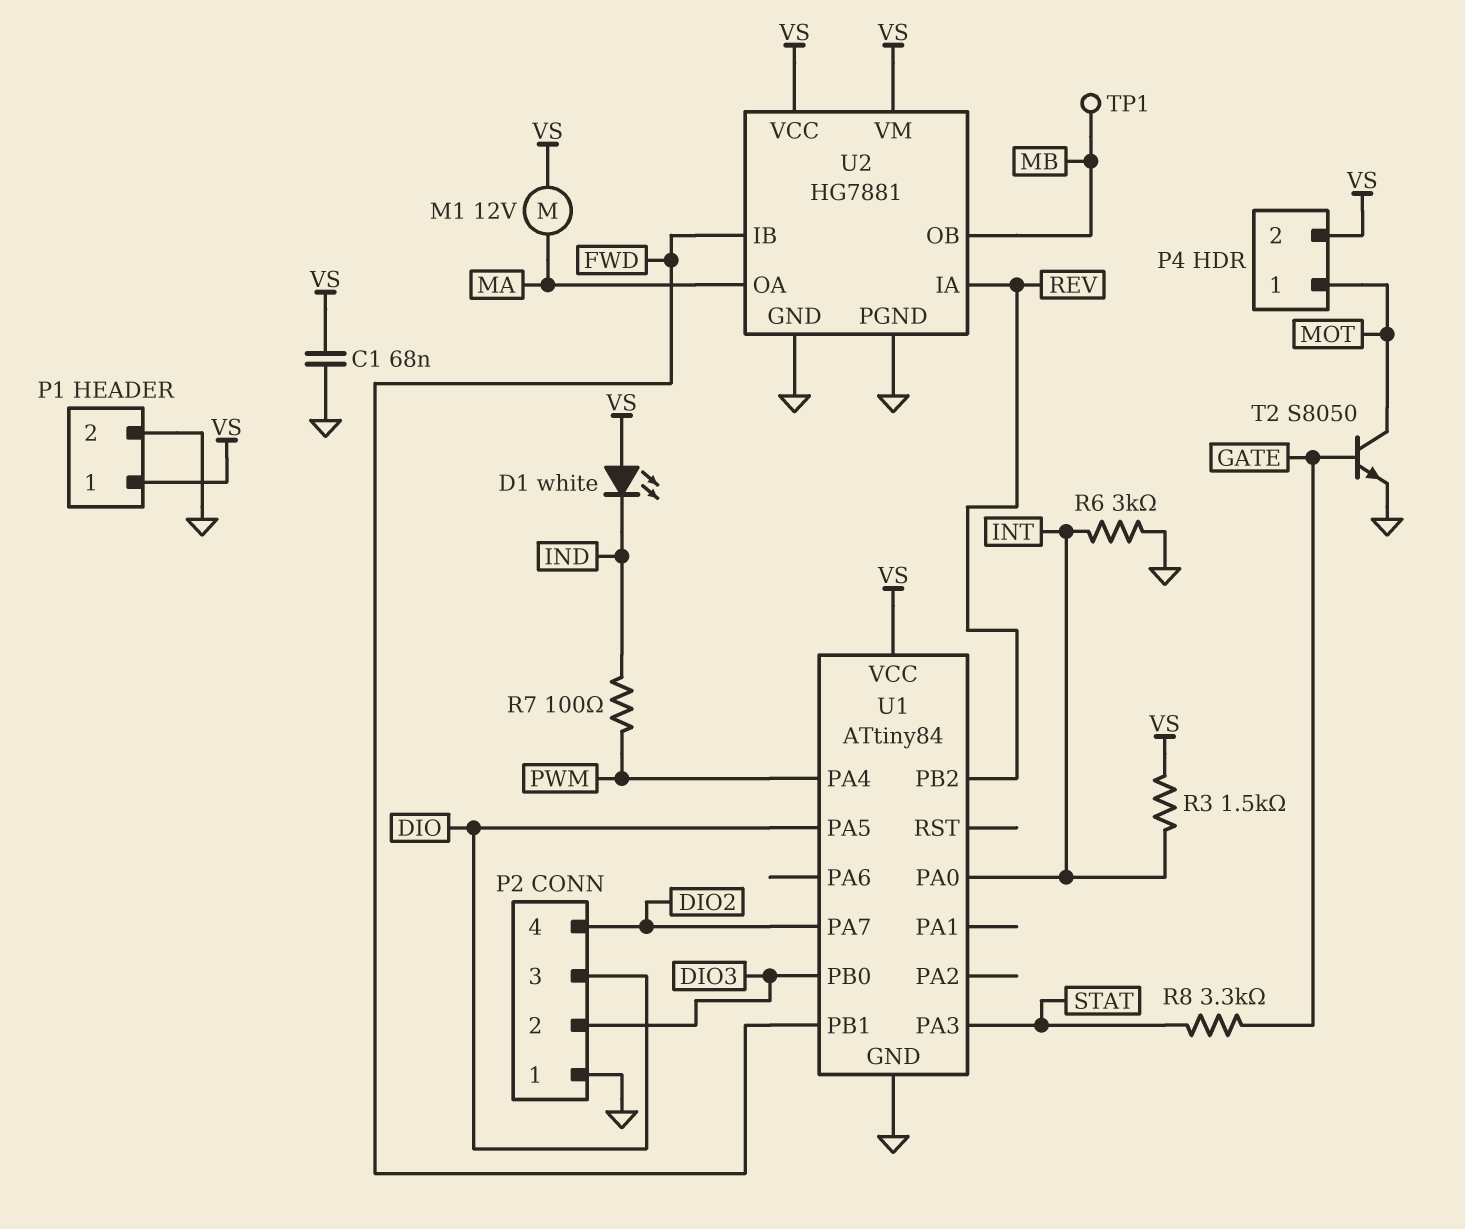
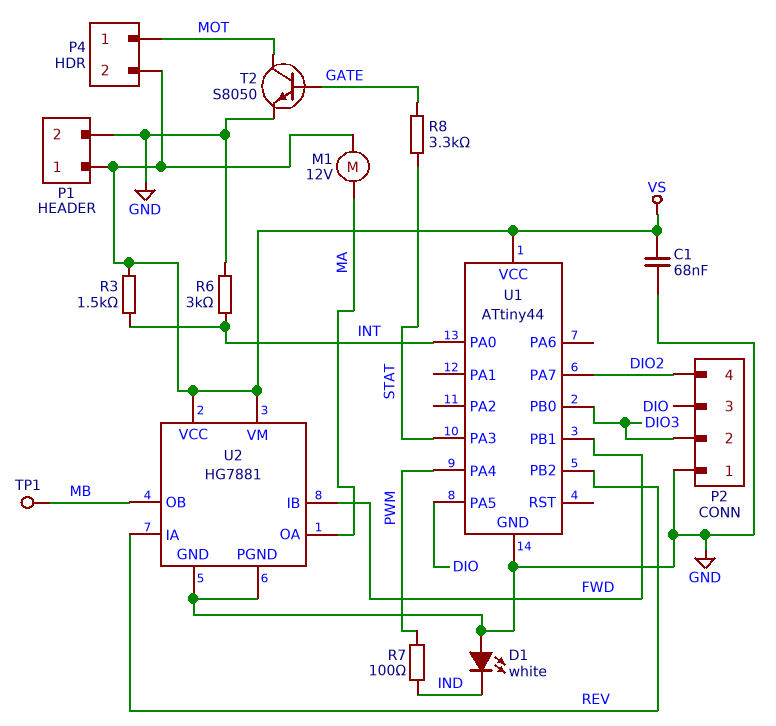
D1: LED white (A VS, K IND) -> LED white (A GND, K IND)
U1: ATtiny84 -> ATtiny44

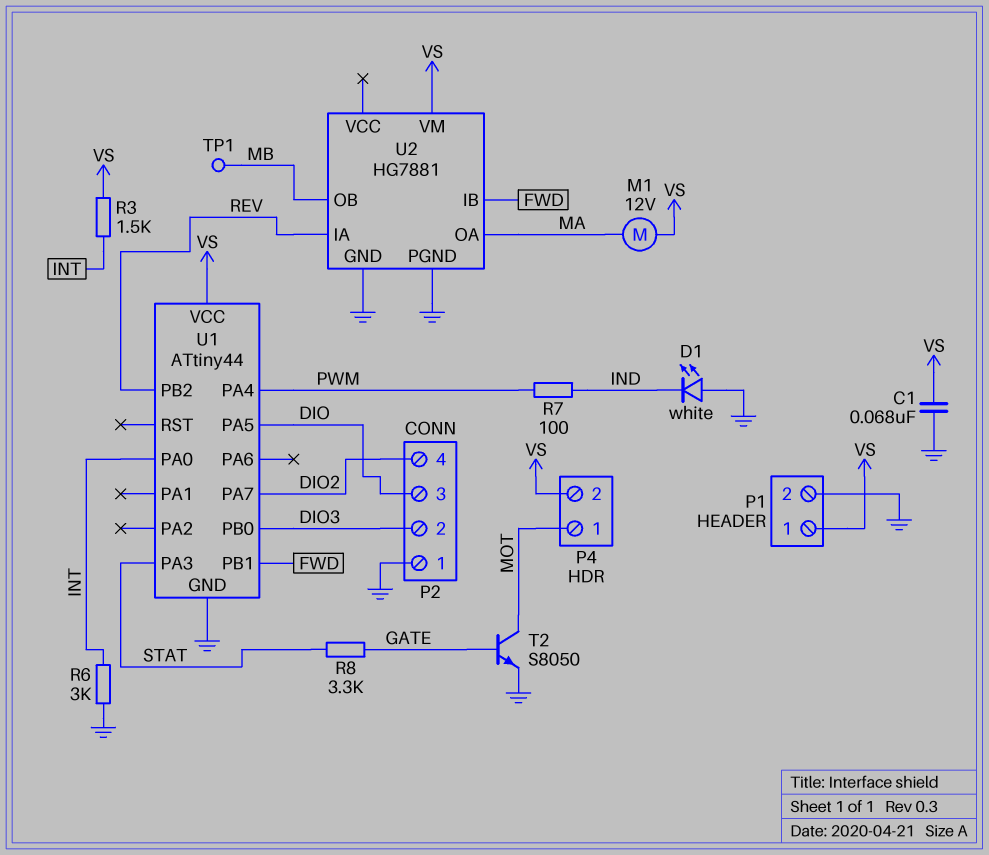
U2 pin VCC: VS -> none

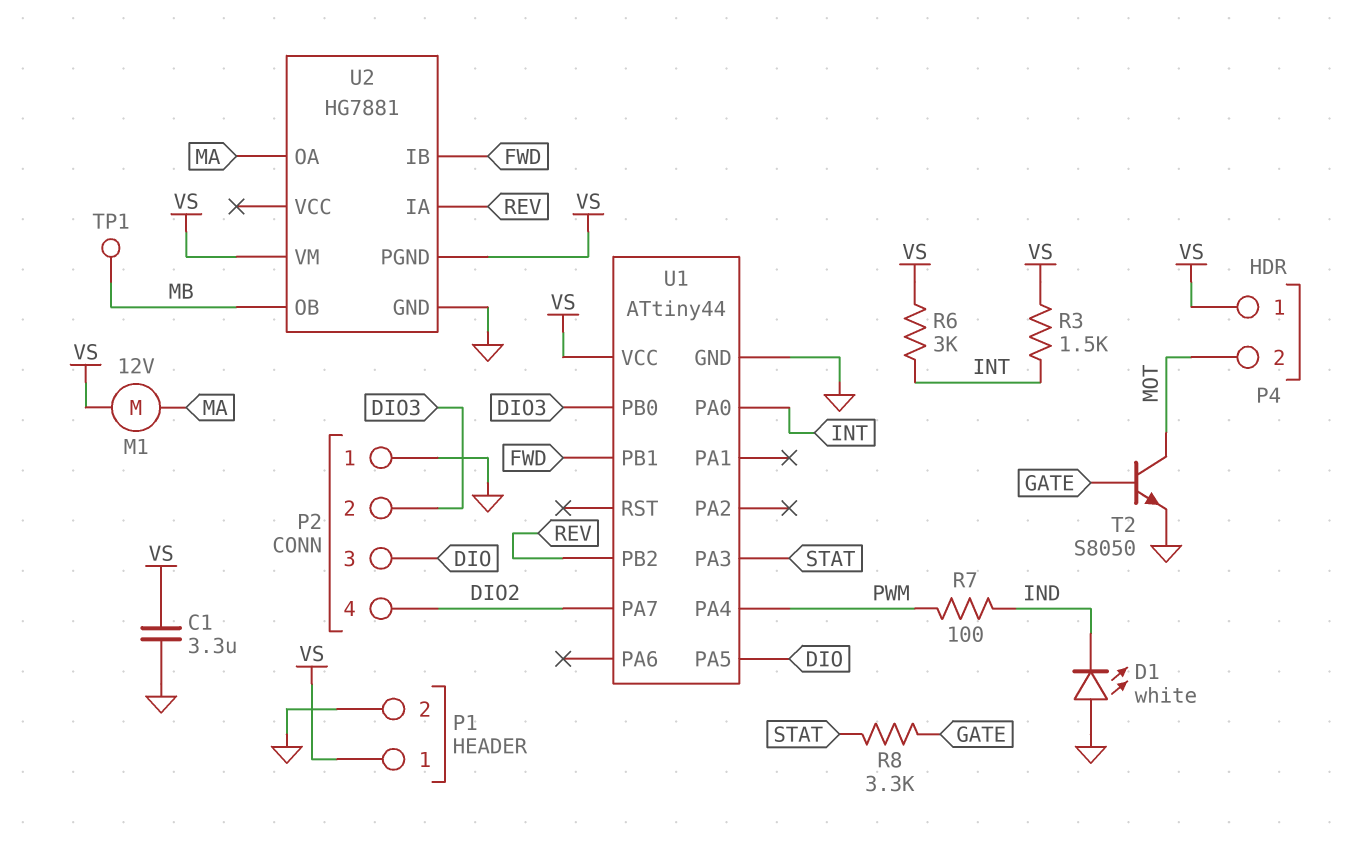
C1: 68nF (GND, VS) -> 3.3uF (GND, VS)
P4 pin 1: MOT -> VS
P4 pin 2: VS -> MOT
R6: 3k (GND, INT) -> 3k (INT, VS)
U2 pin PGND: GND -> VS

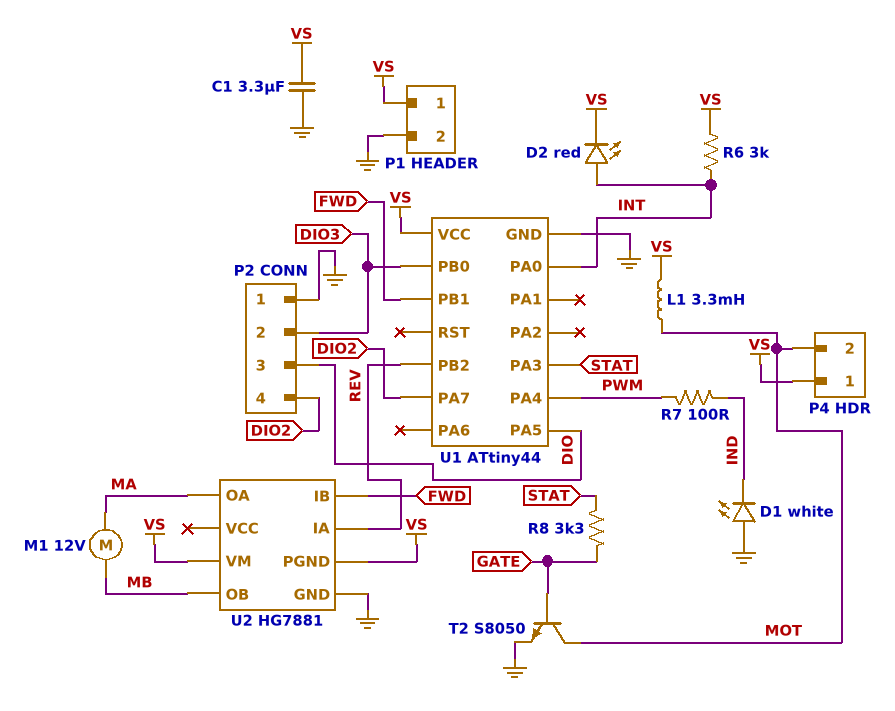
D2: none -> LED red (A INT, K VS)
L1: none -> 3.3mH (MOT, VS)
M1: motor 12V (MA, VS) -> motor 12V (MA, MB)
R3: 1.5k (INT, VS) -> none
TP1: test point (MB) -> none

